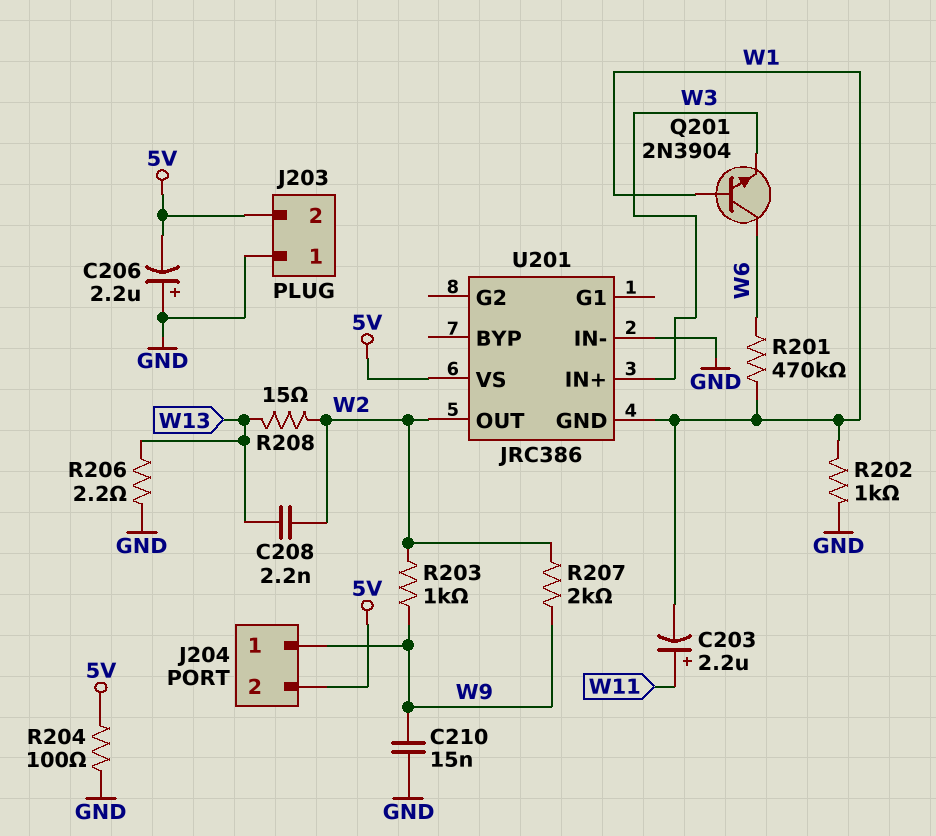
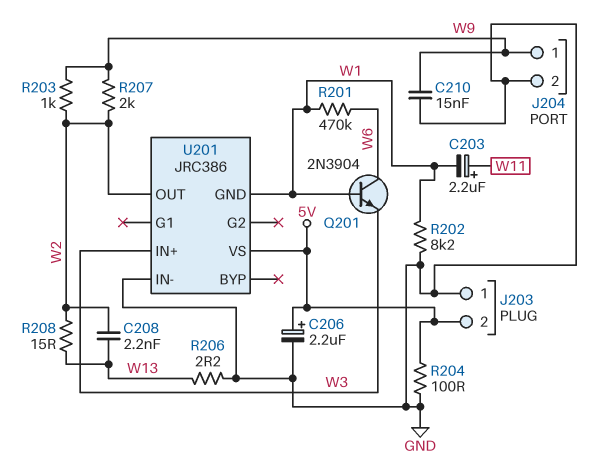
C206: 2.2uF (plus GND, minus 5V) -> 2.2uF (plus 5V, minus GND)
J204 pin 2: 5V -> GND
R202: 1k (GND, W1) -> 8.2k (GND, W1)

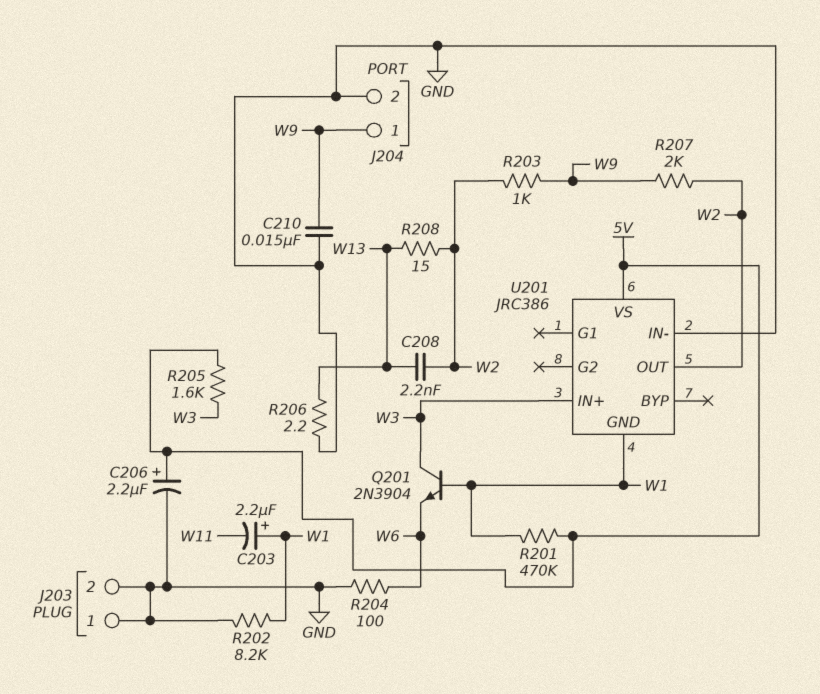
C203: 2.2uF (plus W11, minus W1) -> 2.2uF (plus W1, minus W11)
J203 pin 2: 5V -> GND
Q201: NPN 2N3904 (B W1, C W6, E W3) -> NPN 2N3904 (B W1, C W3, E W6)
R201: 470k (W1, W6) -> 470k (5V, W1)
R204: 100 (5V, GND) -> 100 (GND, W6)
R205: none -> 1.6k (5V, W3)

